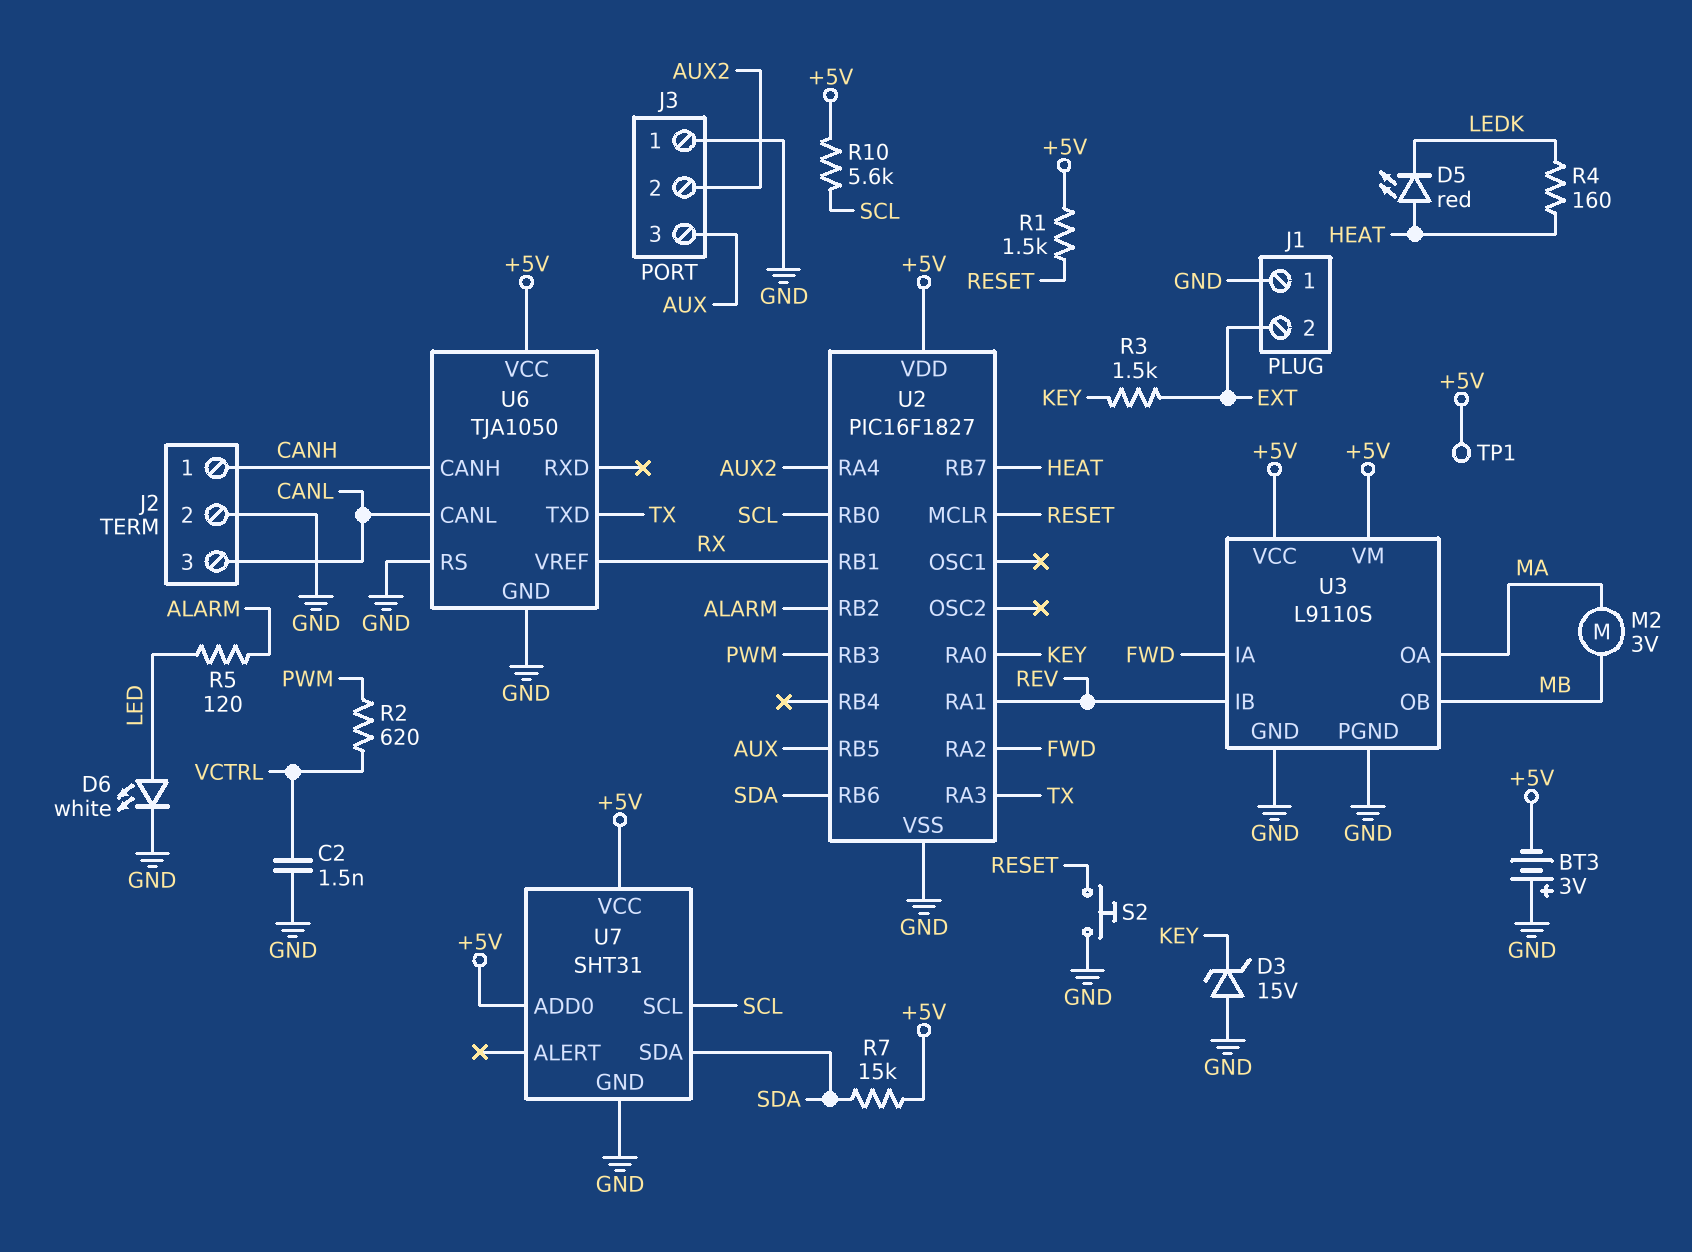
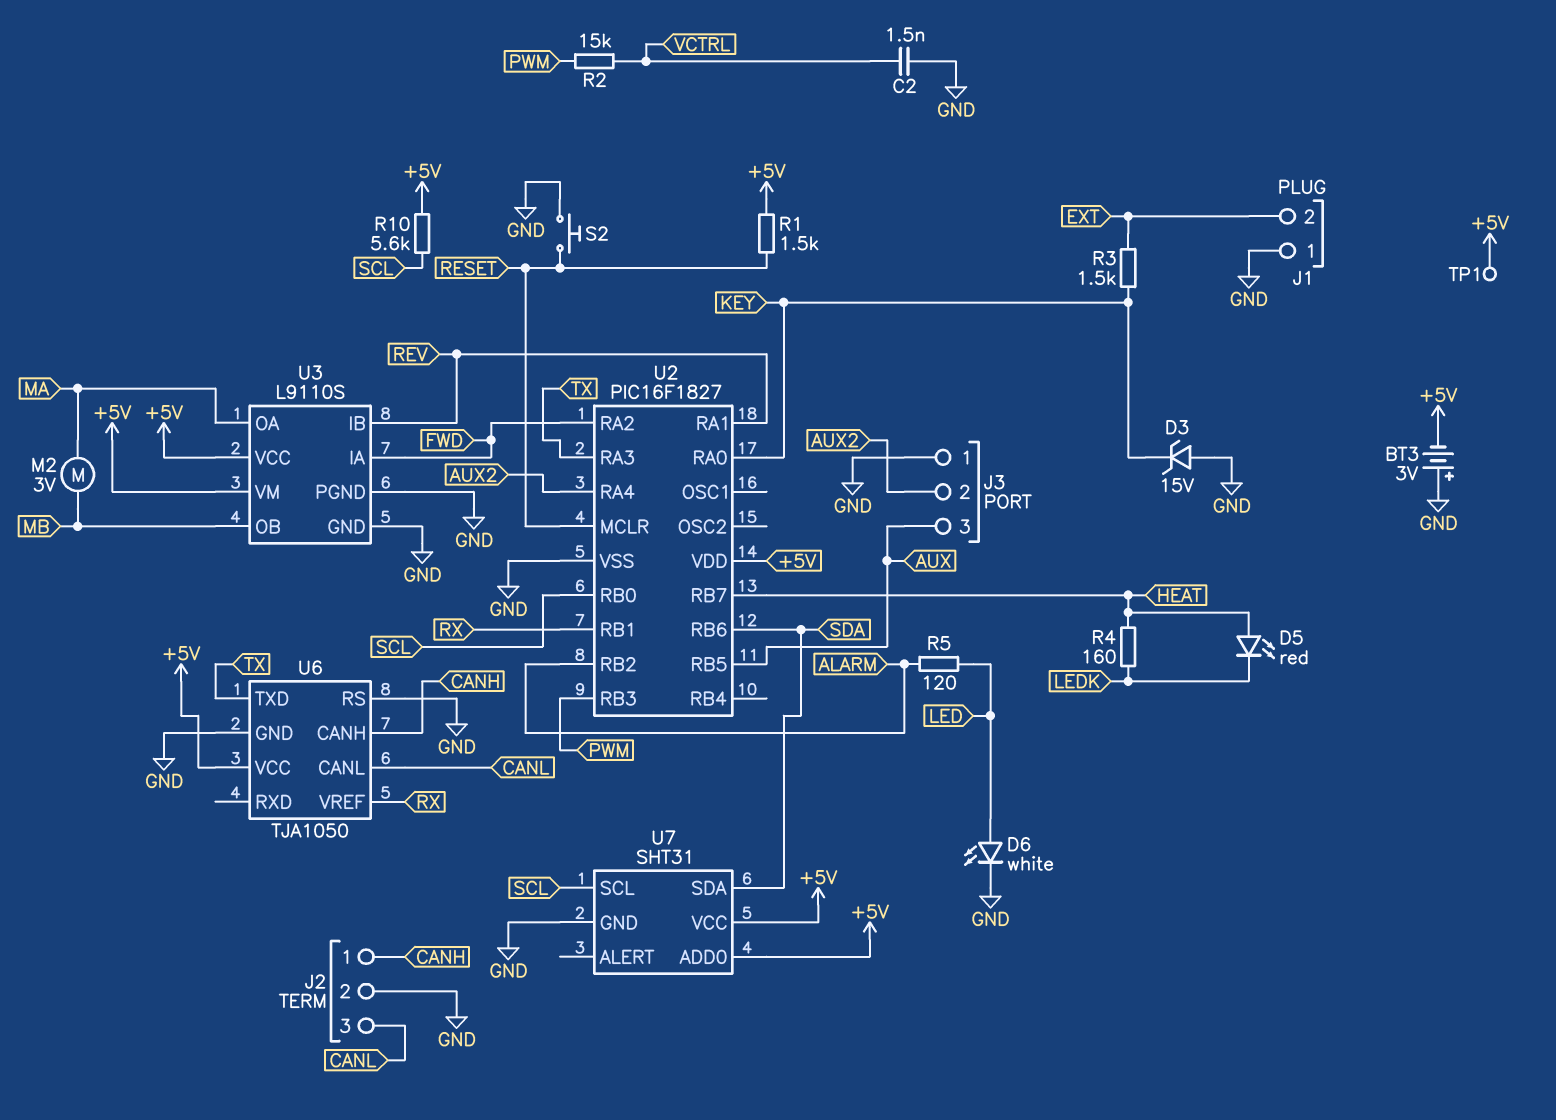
R2: 620 (PWM, VCTRL) -> 15k (PWM, VCTRL)
R7: 15k (+5V, SDA) -> none

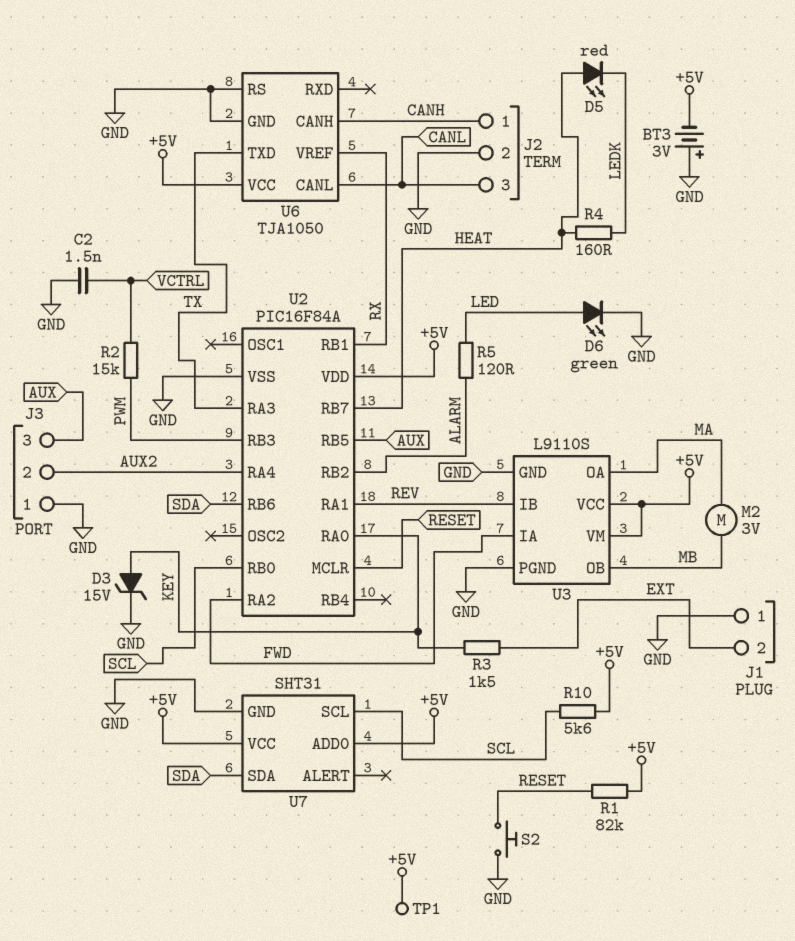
D3: zener 15V (A GND, K KEY) -> zener 15V (A KEY, K GND)
D6: LED white (A LED, K GND) -> LED green (A LED, K GND)
R1: 1.5k (+5V, RESET) -> 82k (+5V, RESET)
U2: PIC16F1827 -> PIC16F84A

